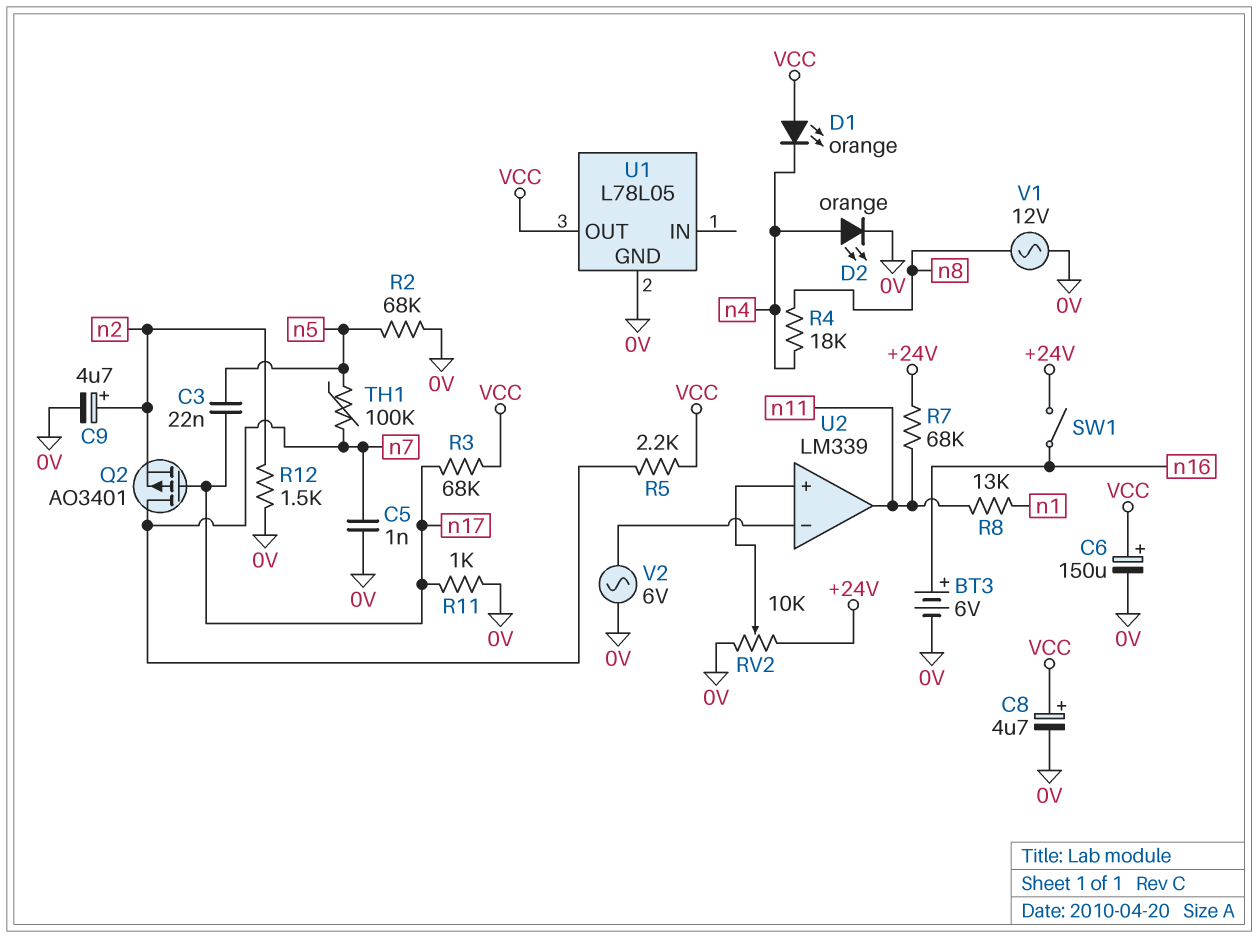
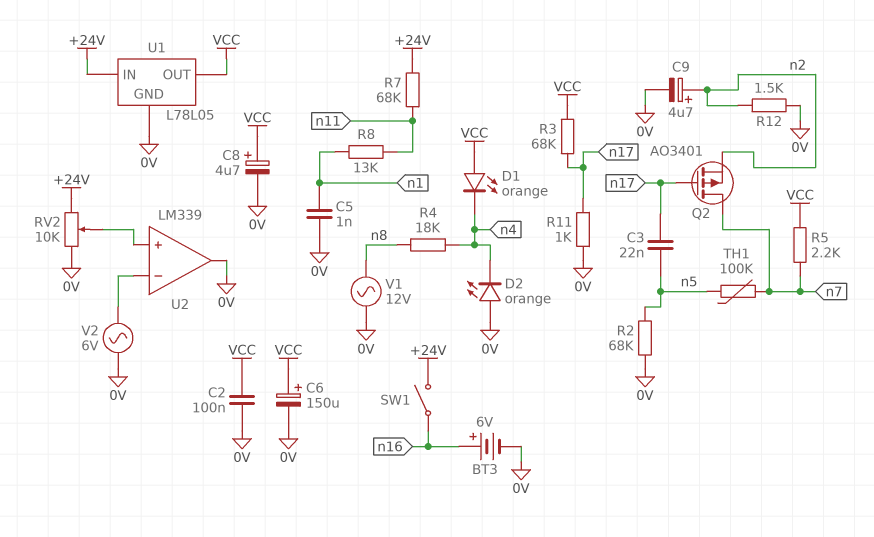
C2: none -> 100nF (0V, VCC)
C5: 1nF (0V, n7) -> 1nF (0V, n1)
D2: LED orange (A n4, K 0V) -> LED orange (A 0V, K n4)
U1 pin IN: none -> +24V
U2 pin out: n11 -> 0V

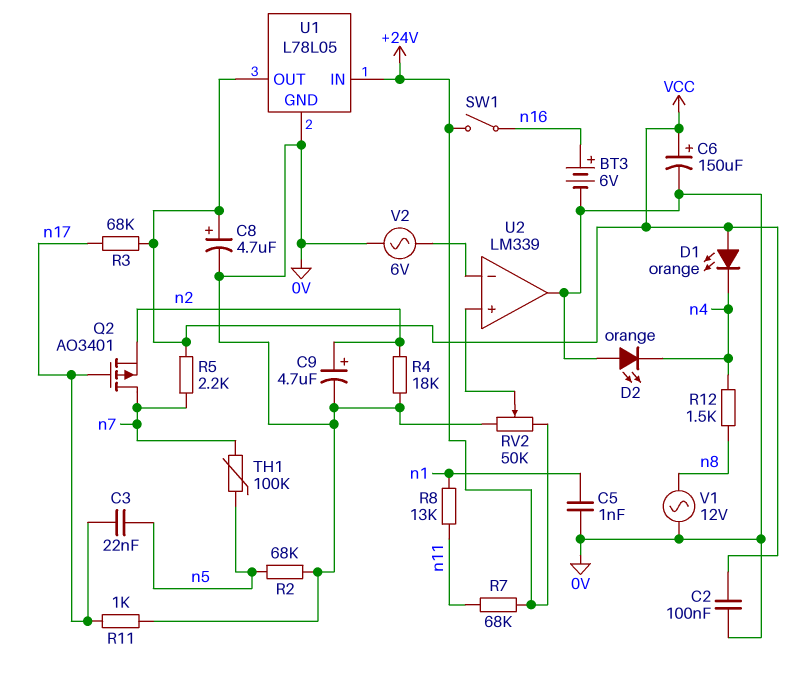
R4: 18k (n4, n8) -> 18k (0V, n2)
R12: 1.5k (0V, n2) -> 1.5k (n4, n8)
RV2: 10k (+24V, 0V, wiper U2/in+) -> 50k (+24V, 0V, wiper U2/in+)

